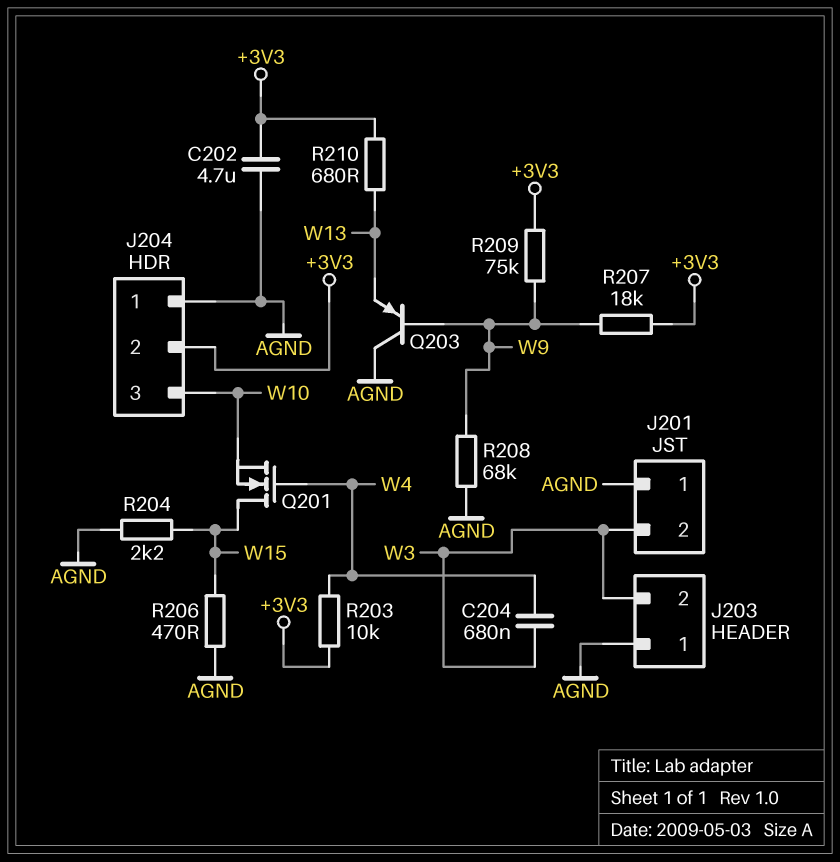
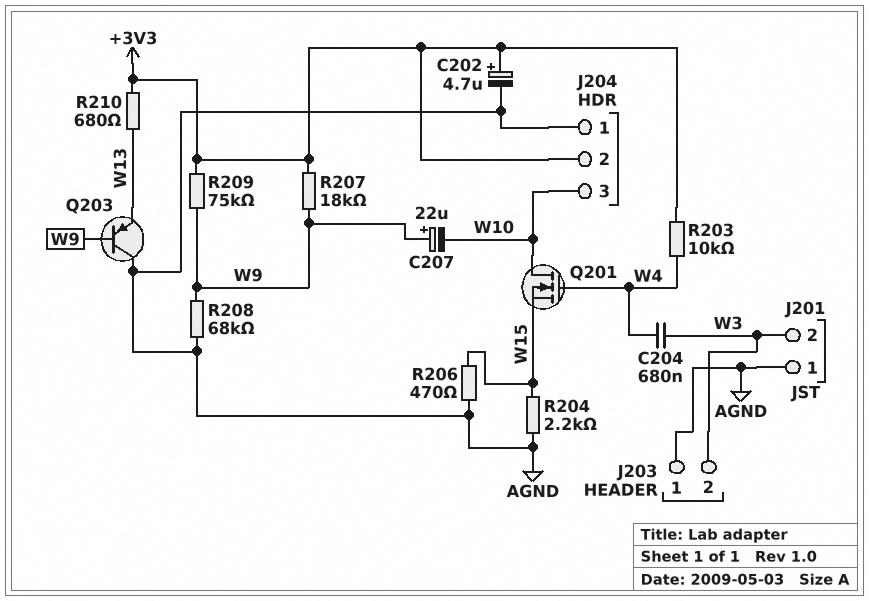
C202: 4.7uF (+3V3, AGND) -> 4.7uF (plus +3V3, minus AGND)
C207: none -> 22uF (plus W9, minus W10)
Q201: NMOS (G W4, D W15, S W10) -> NMOS (G W4, D W10, S W15)

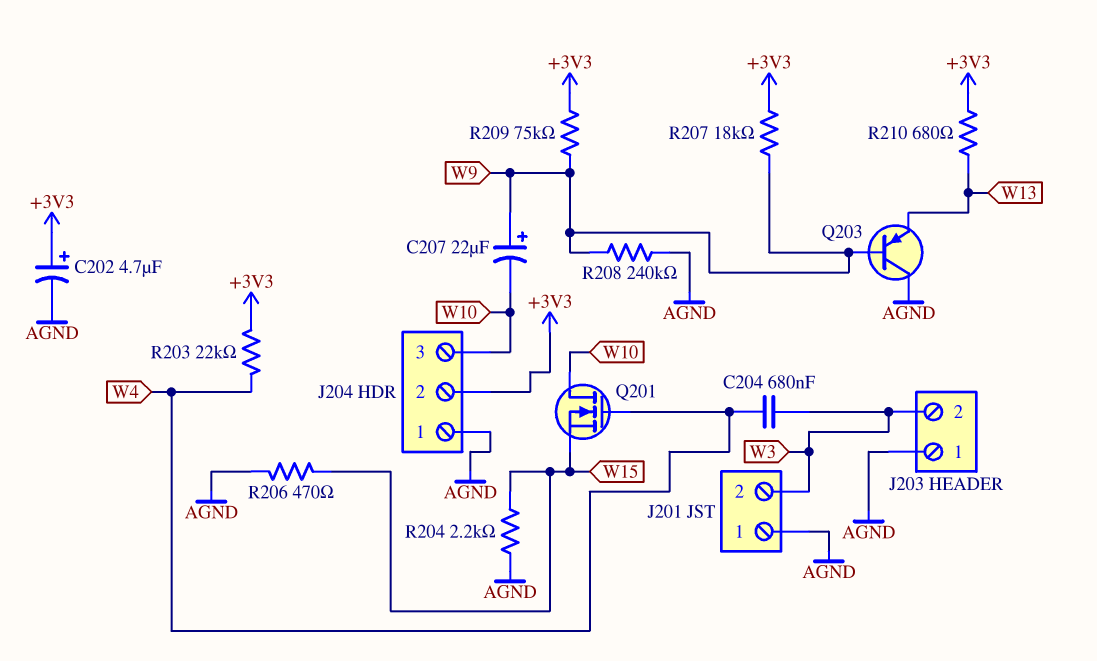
R203: 10k (+3V3, W4) -> 22k (+3V3, W4)
R208: 68k (AGND, W9) -> 240k (AGND, W9)

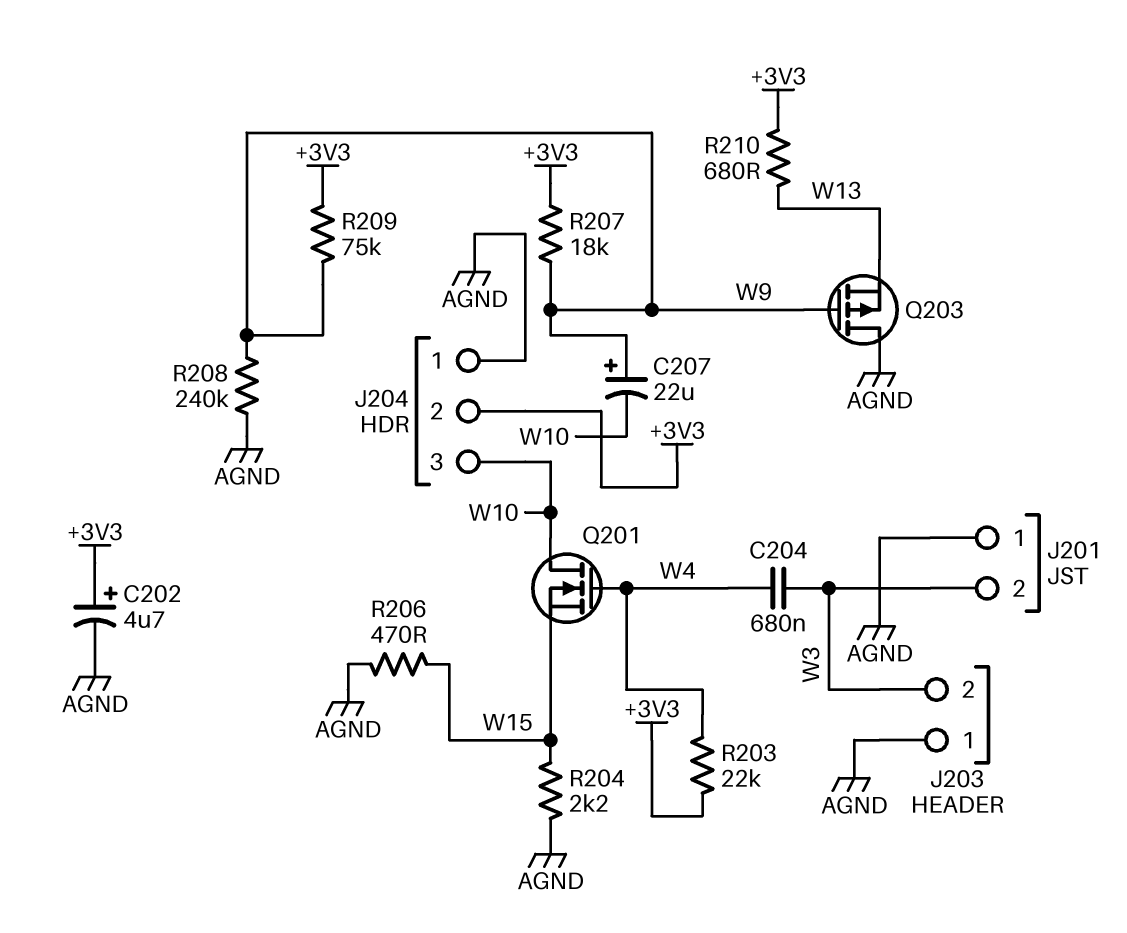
Q203: PNP (B W9, C AGND, E W13) -> PMOS (G W9, D AGND, S W13)

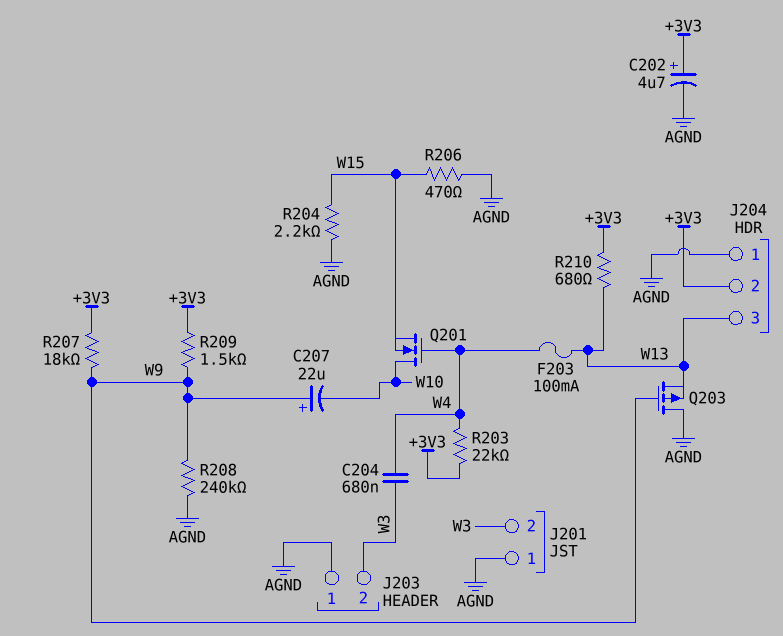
F203: none -> 100mA (W4, W13)
J204 pin 3: W10 -> W13
R209: 75k (+3V3, W9) -> 1.5k (+3V3, W9)

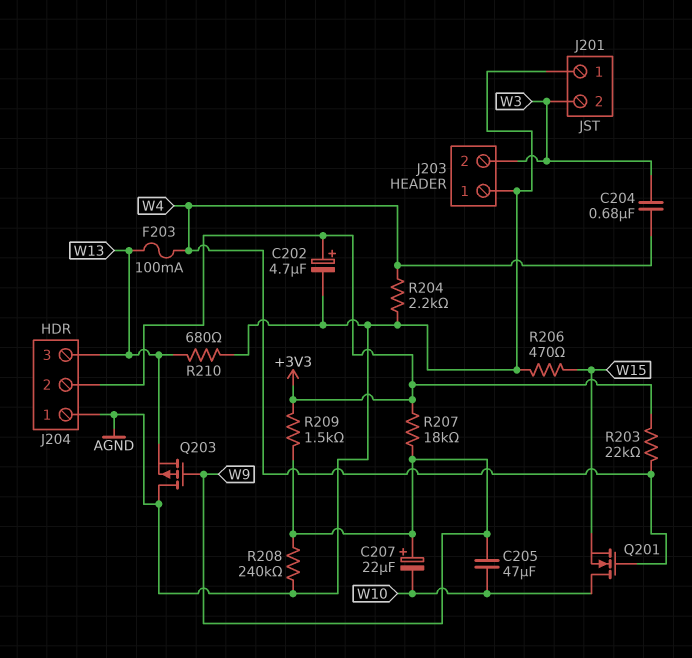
C205: none -> 47uF (W9, W10)
R204: 2.2k (AGND, W15) -> 2.2k (AGND, W4)
R210: 680 (+3V3, W13) -> 680 (AGND, W13)

